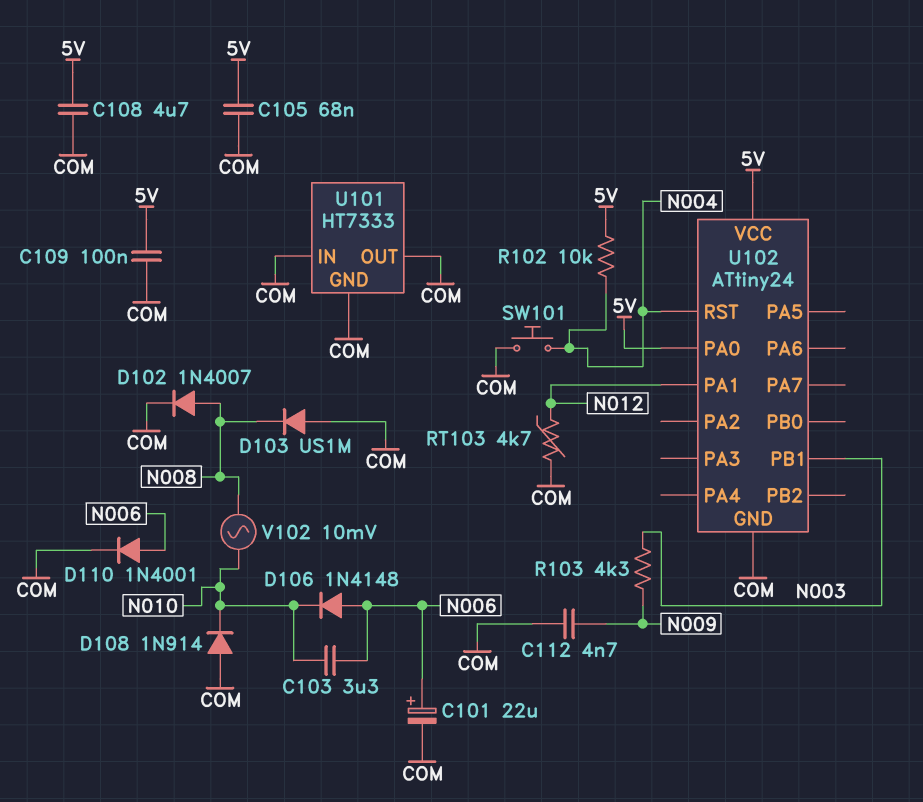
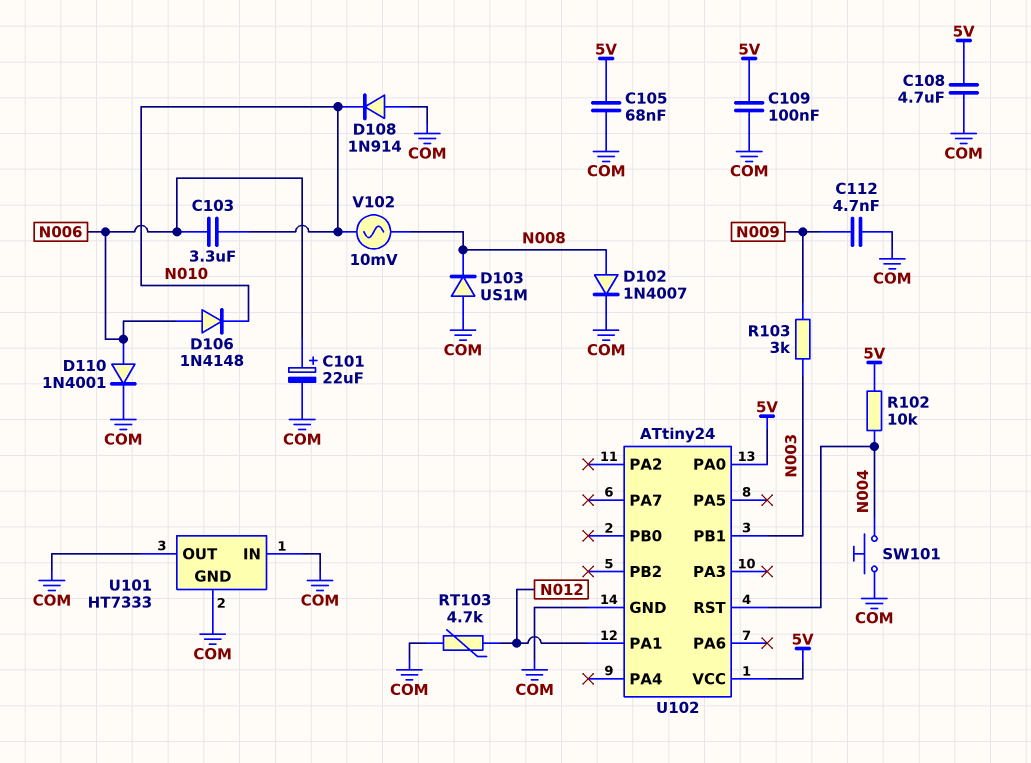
R103: 4.3k (N003, N009) -> 3k (N003, N009)

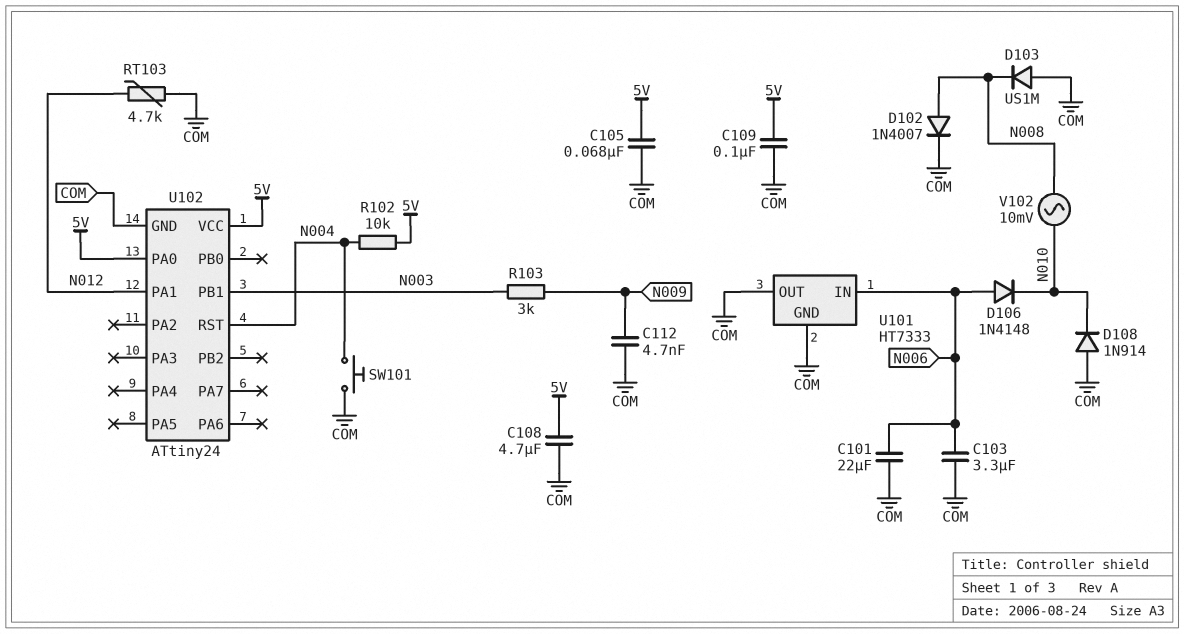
C101: 22uF (plus N006, minus COM) -> 22uF (COM, N006)
C103: 3.3uF (N006, N010) -> 3.3uF (COM, N006)
D110: diode 1N4001 (A N006, K COM) -> none
U101 pin IN: COM -> N006

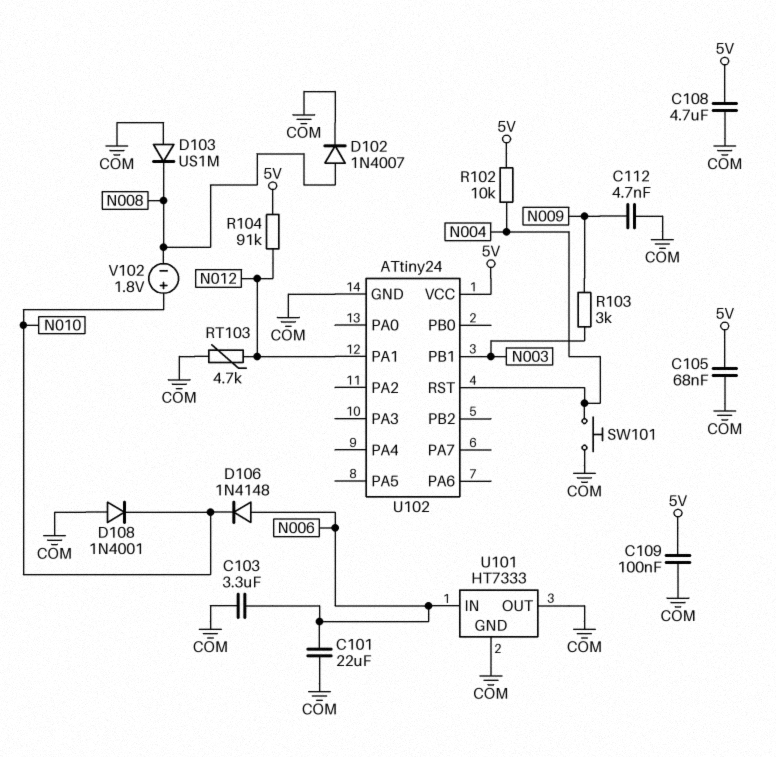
D108: diode 1N914 (A COM, K N010) -> diode 1N4001 (A COM, K N010)
R104: none -> 91k (5V, N012)
U102 pin PA0: 5V -> none
V102: AC 10mV (N008, N010) -> 1.8V (plus N010, minus N008)

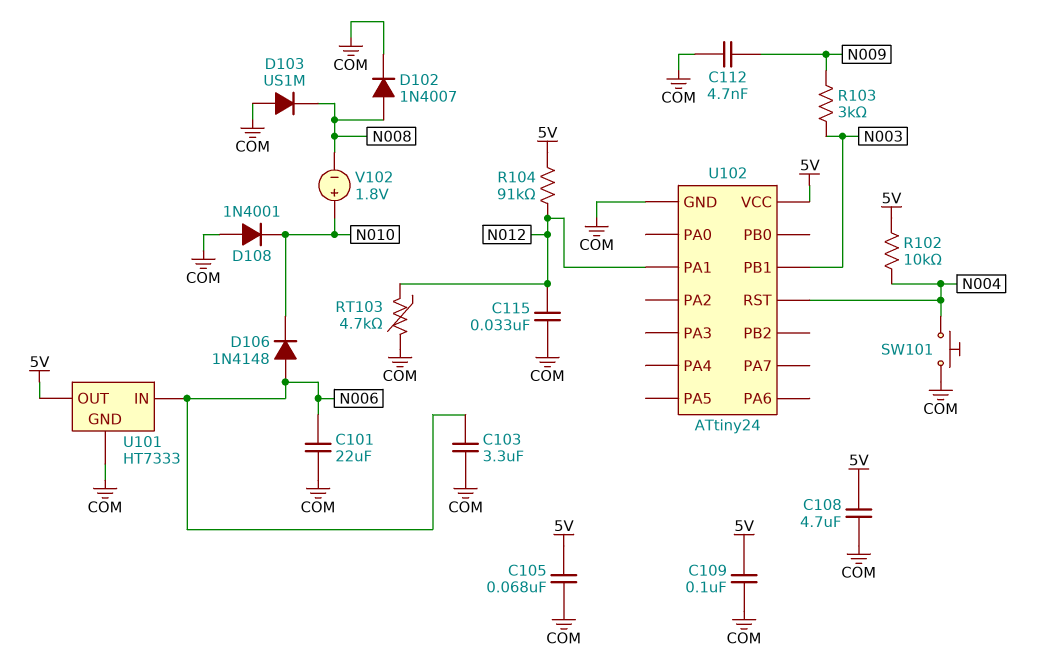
C115: none -> 33nF (COM, N012)
U101 pin OUT: COM -> 5V

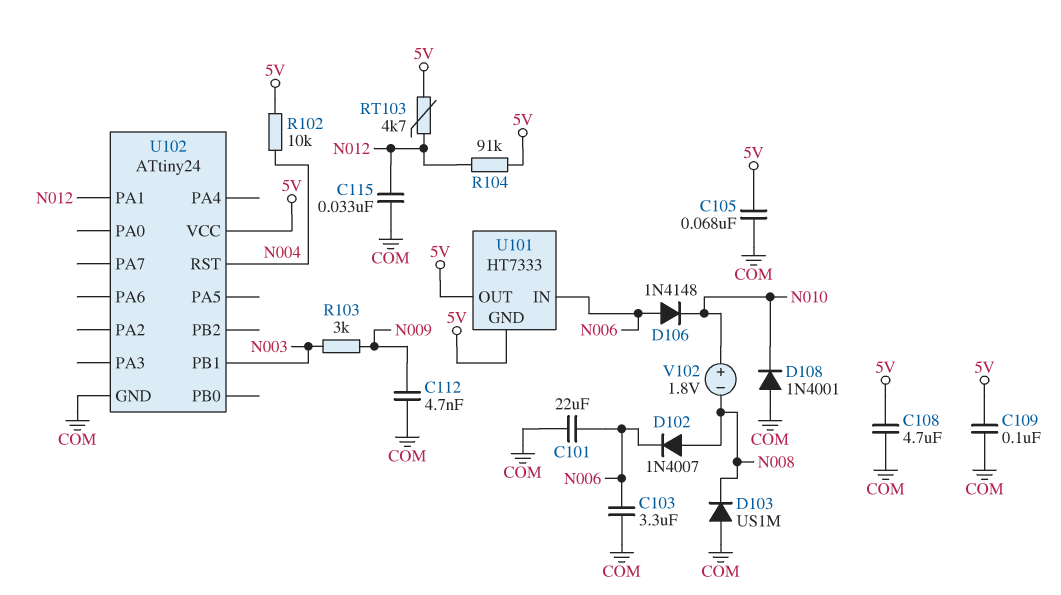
D102: diode 1N4007 (A N008, K COM) -> diode 1N4007 (A N008, K N006)
RT103: 4.7k (COM, N012) -> 4.7k (5V, N012)
SW101: button (COM, N004) -> none
U101 pin GND: COM -> 5V

